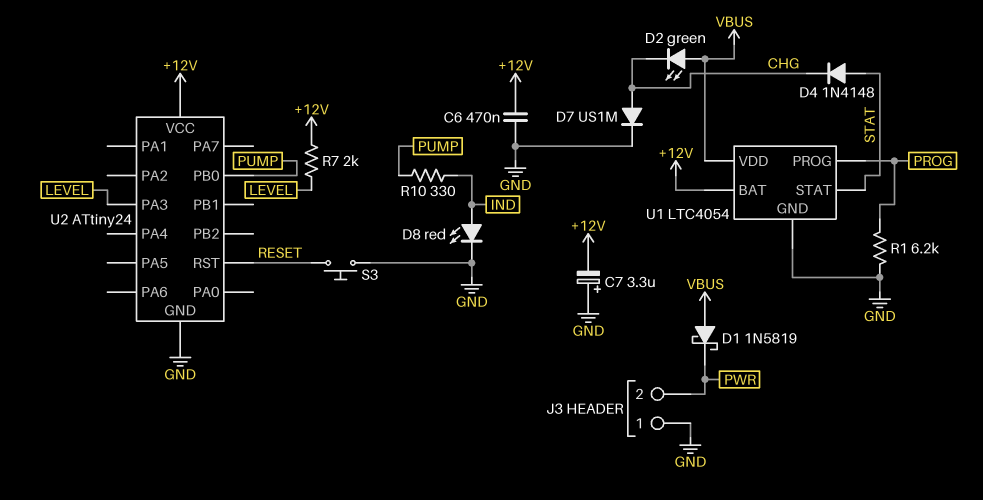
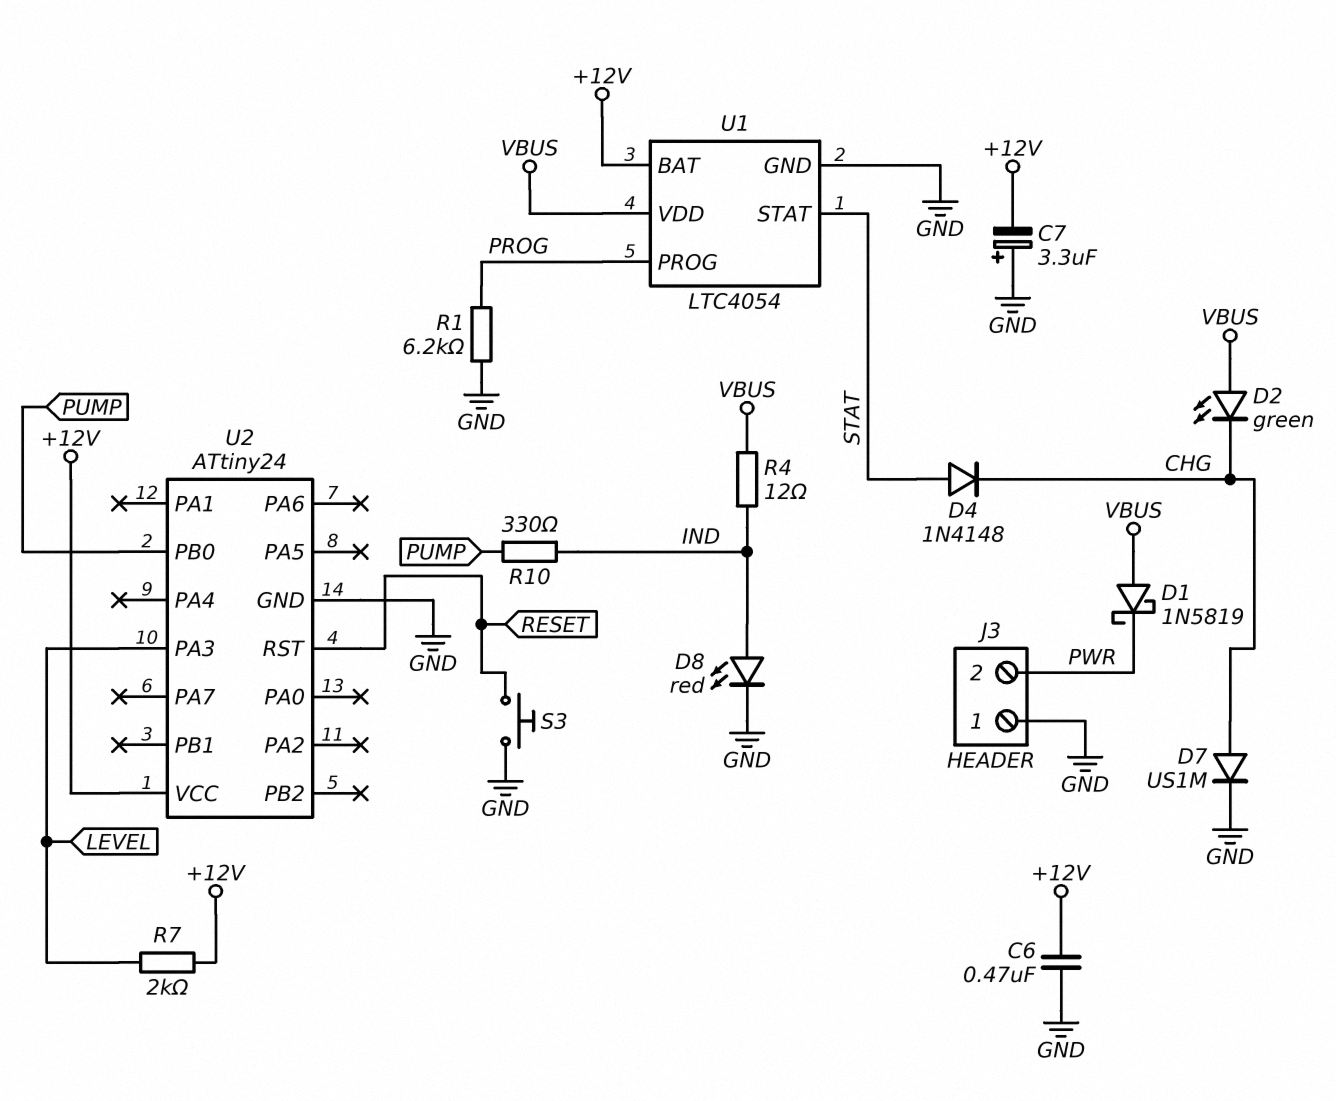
R4: none -> 12 (IND, VBUS)

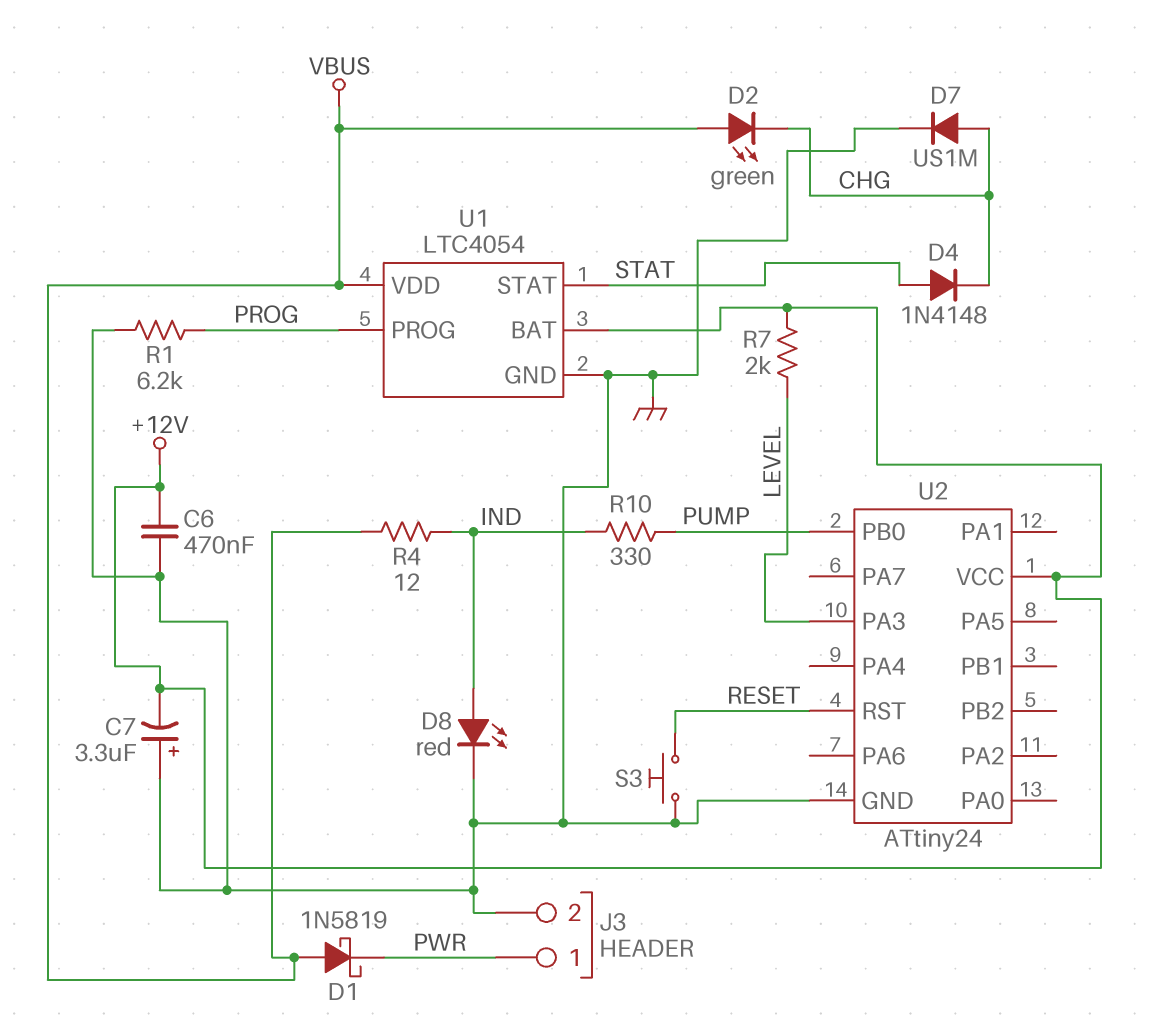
J3 pin 1: GND -> PWR
J3 pin 2: PWR -> GND

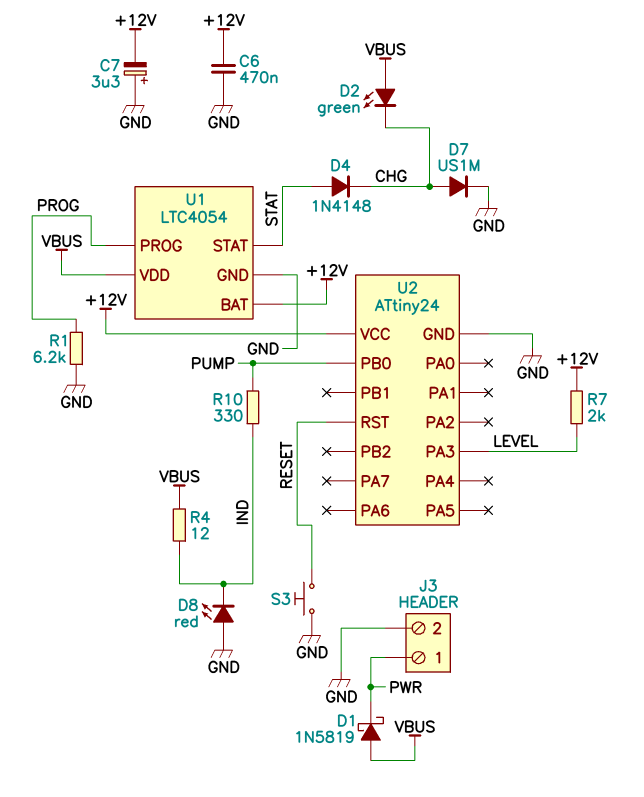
D8: LED red (A IND, K GND) -> LED red (A GND, K IND)

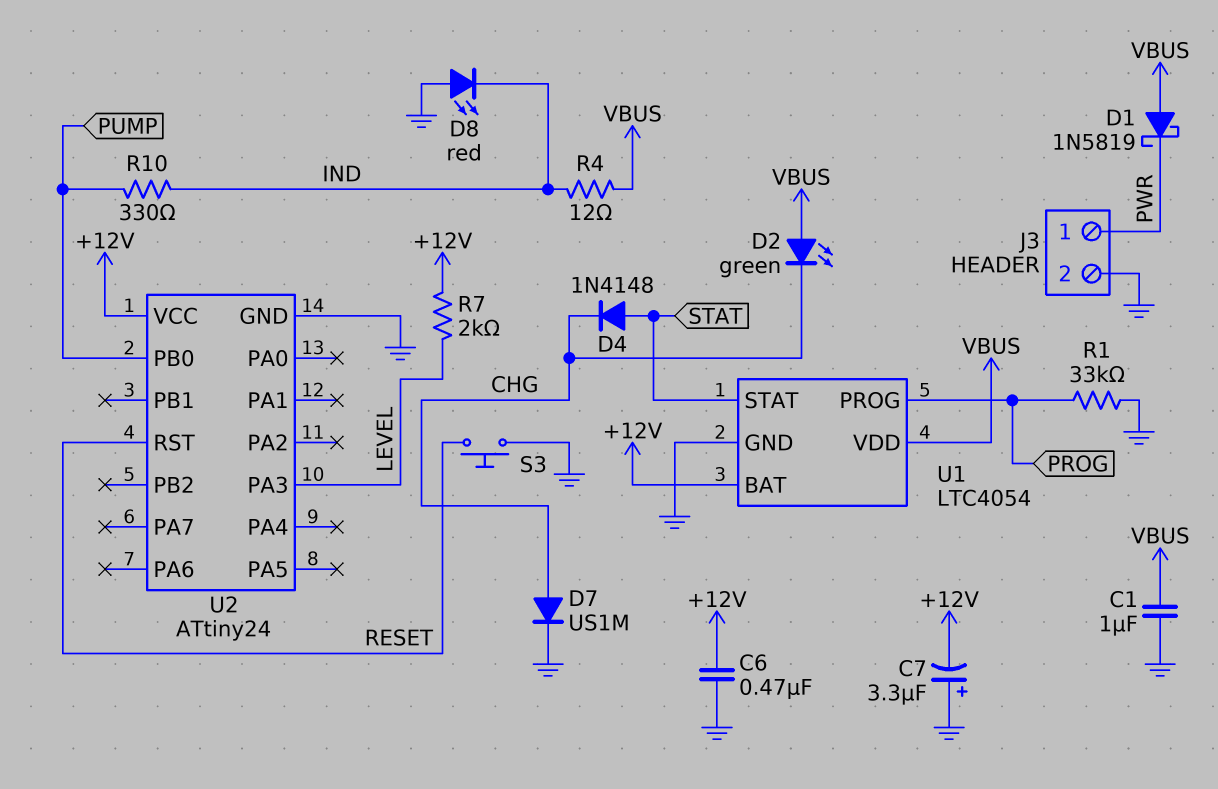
C1: none -> 1uF (GND, VBUS)
R1: 6.2k (GND, PROG) -> 33k (GND, PROG)

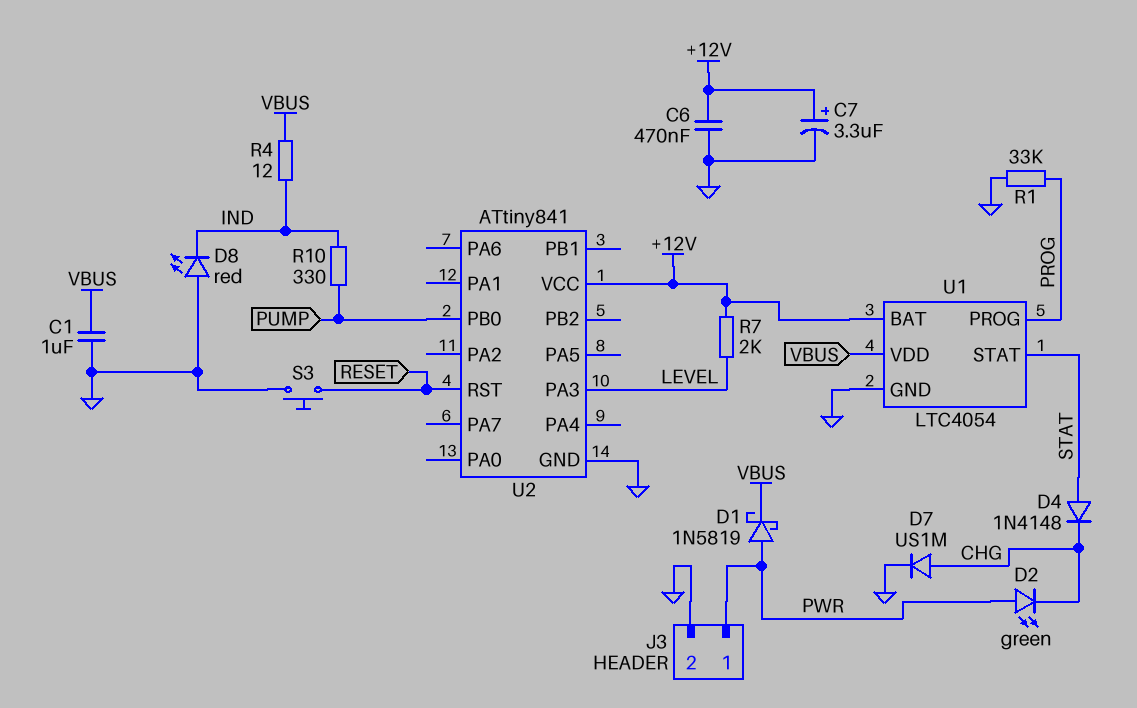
C7: 3.3uF (plus GND, minus +12V) -> 3.3uF (plus +12V, minus GND)
D1: schottky 1N5819 (A VBUS, K PWR) -> schottky 1N5819 (A PWR, K VBUS)
D2: LED green (A VBUS, K CHG) -> LED green (A PWR, K CHG)
U2: ATtiny24 -> ATtiny841

